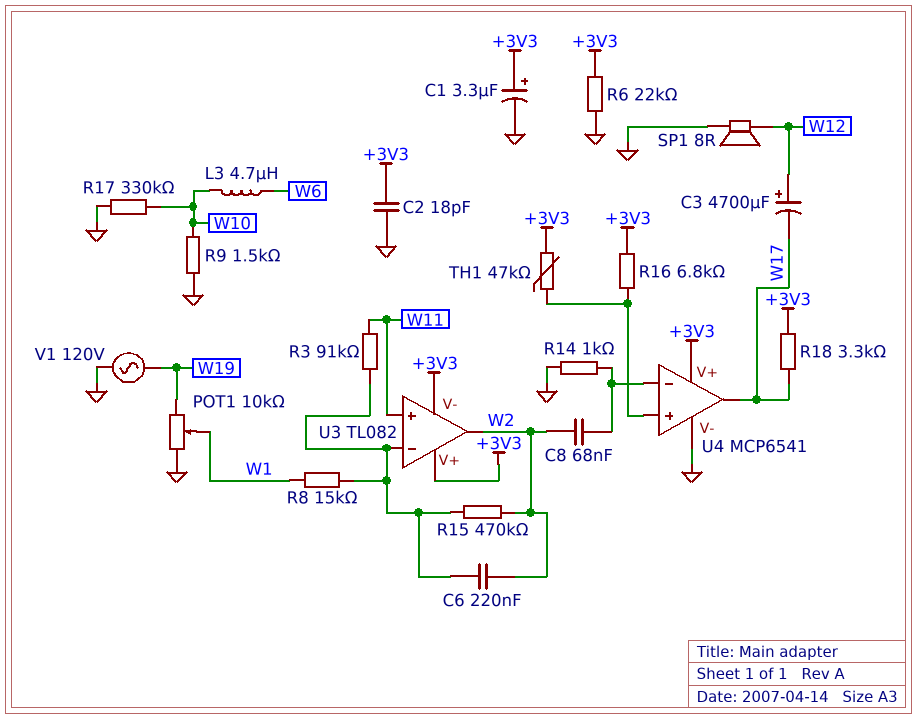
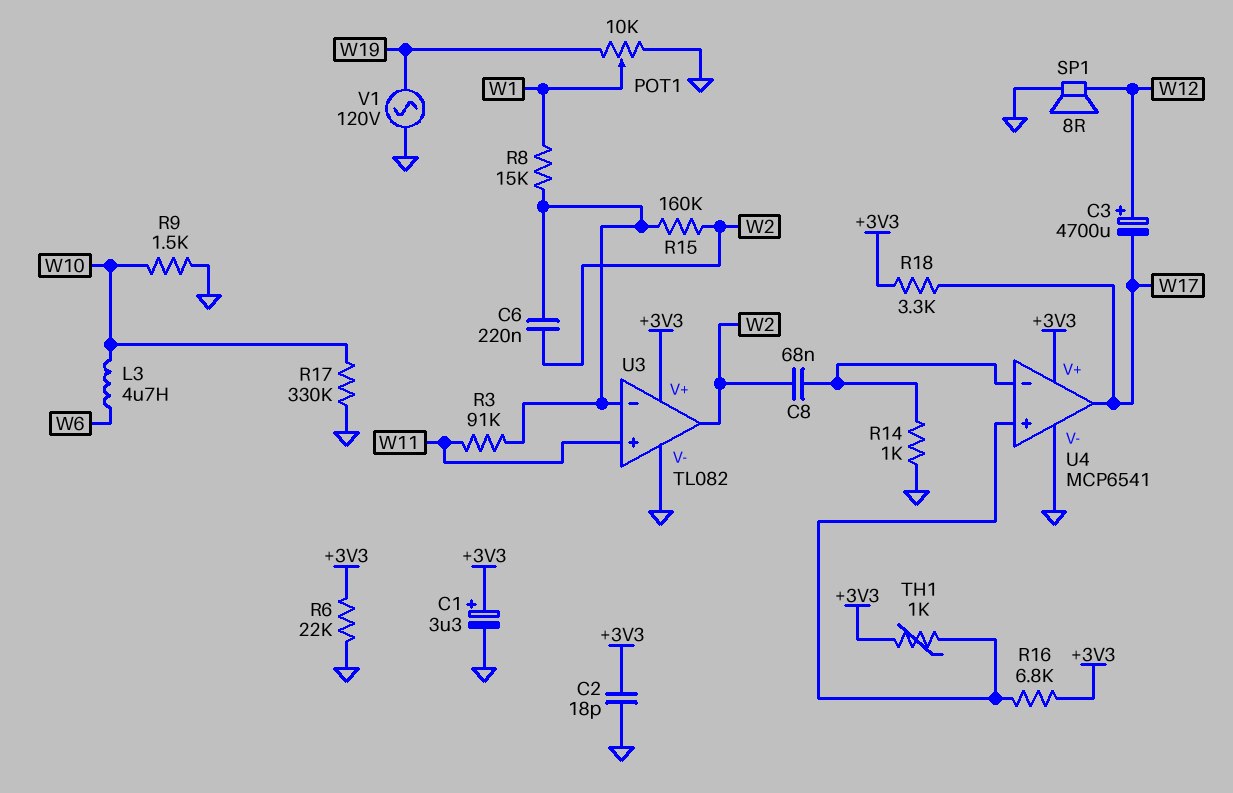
R15: 470k (U3/in-, W2) -> 160k (U3/in-, W2)
TH1: 47k (+3V3, U4/in+) -> 1k (+3V3, U4/in+)
U3 pin V-: +3V3 -> GND

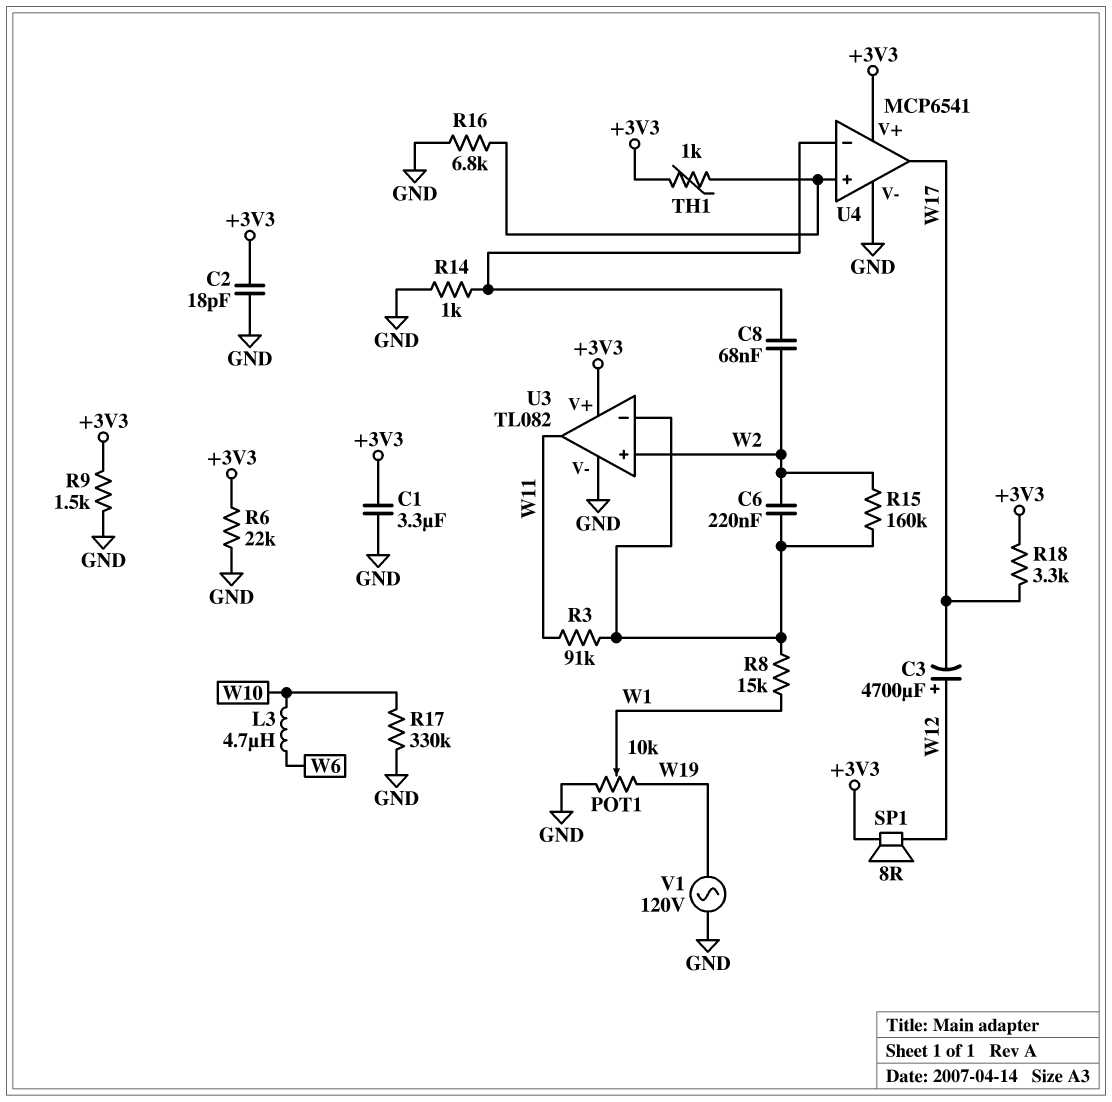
C1: 3.3uF (plus +3V3, minus GND) -> 3.3uF (+3V3, GND)
R9: 1.5k (GND, W10) -> 1.5k (+3V3, GND)
R16: 6.8k (+3V3, U4/in+) -> 6.8k (GND, U4/in+)
SP1: speaker 8R (GND, W12) -> speaker 8R (+3V3, W12)
U3 pin in+: W11 -> W2
U3 pin out: W2 -> W11

